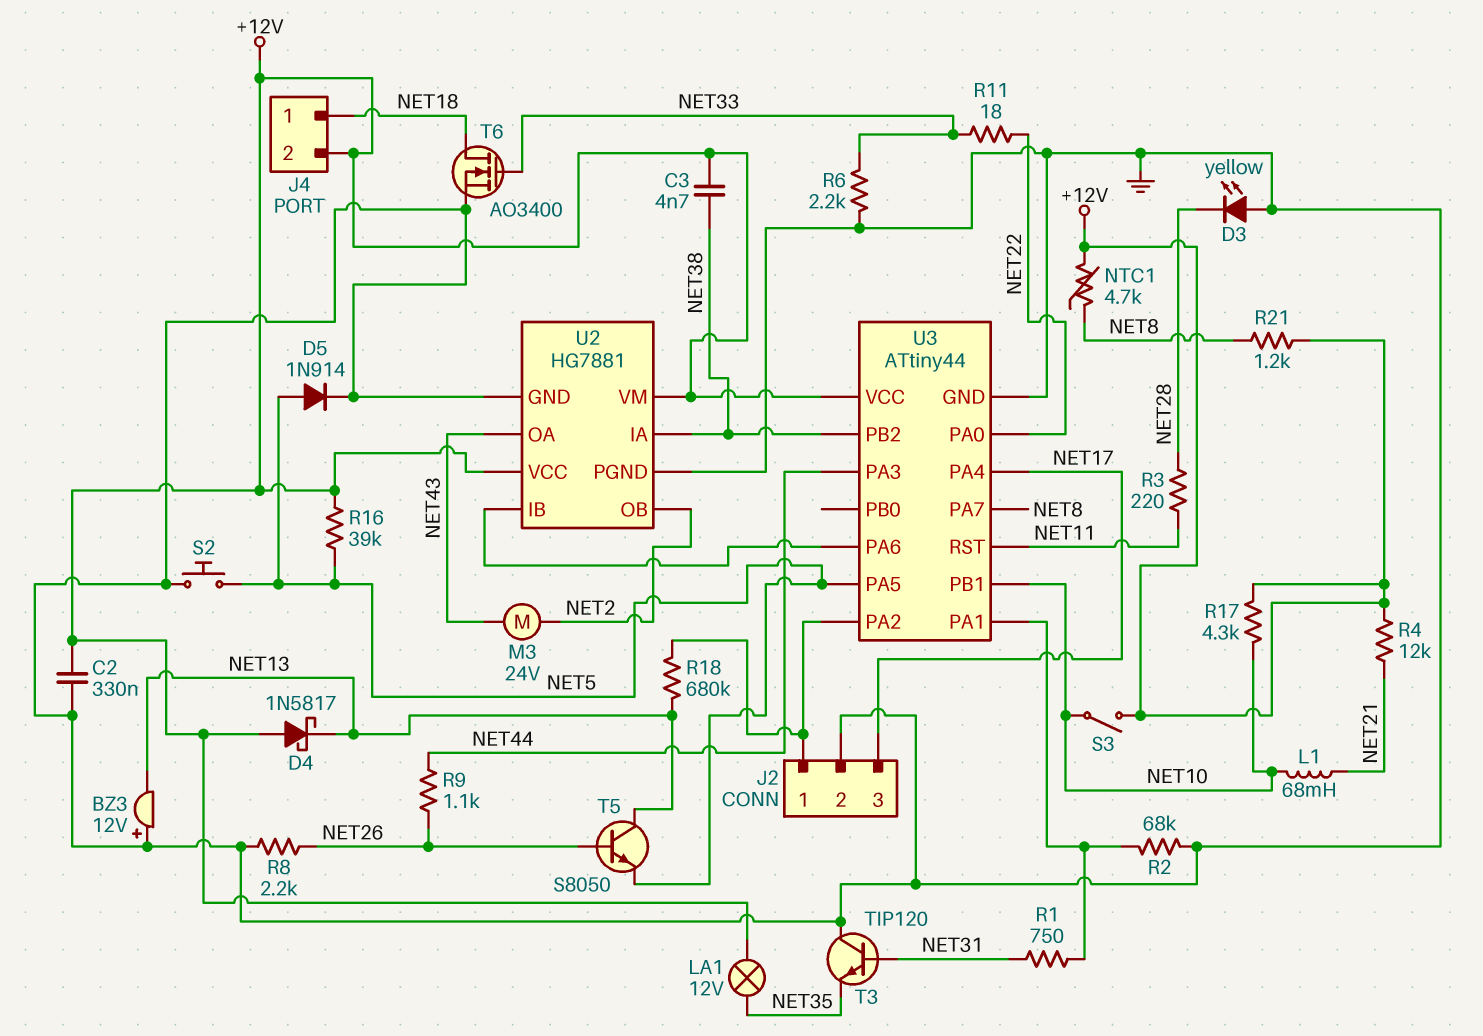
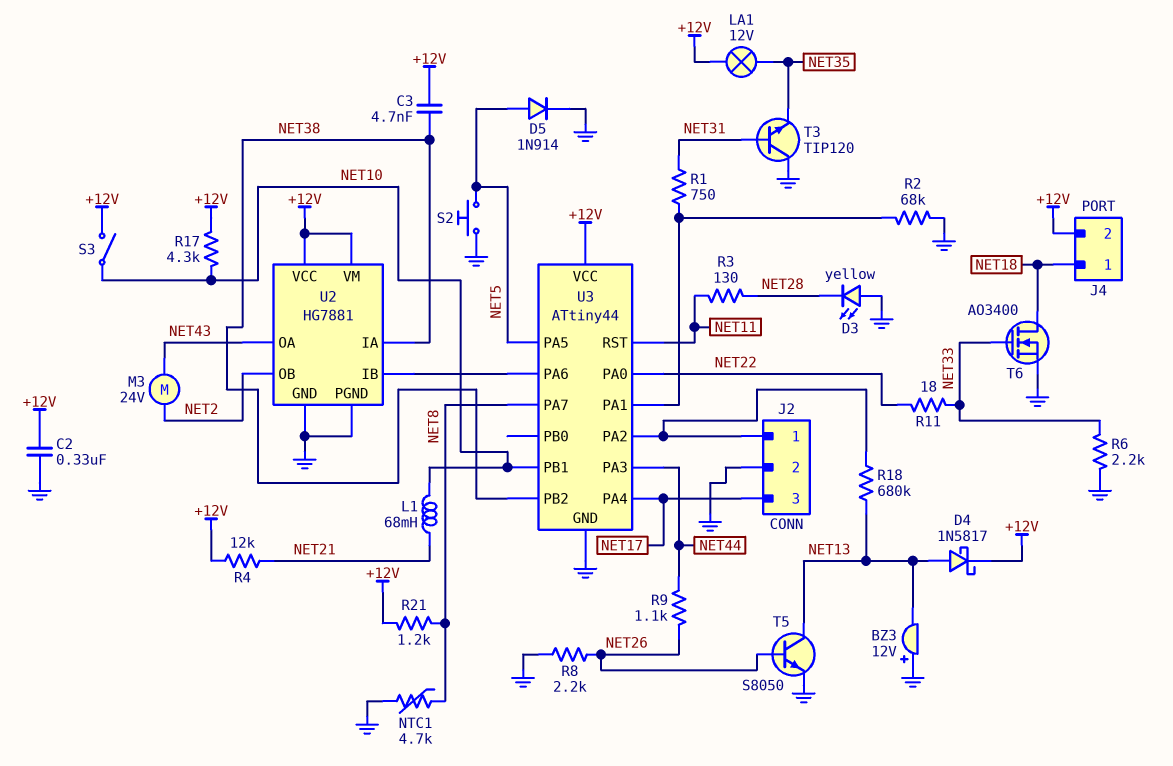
D4: schottky 1N5817 (A +12V, K NET13) -> schottky 1N5817 (A NET13, K +12V)
NTC1: 4.7k (+12V, NET8) -> 4.7k (GND, NET8)
R3: 220 (NET11, NET28) -> 130 (NET11, NET28)
R16: 39k (+12V, NET5) -> none
T5: NPN S8050 (B NET26, C NET13, E NET5) -> NPN S8050 (B NET26, C NET13, E GND)

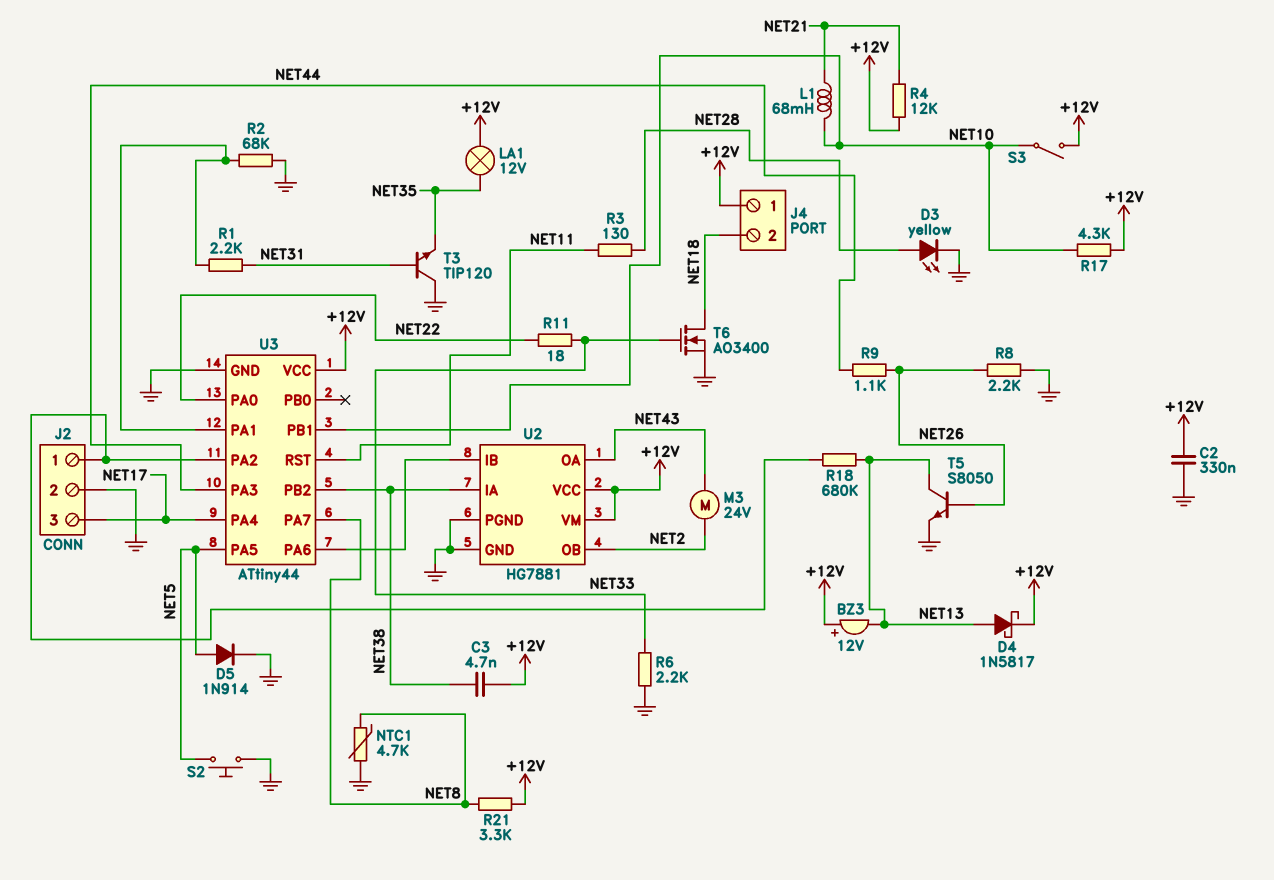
BZ3: buzzer 12V (plus GND, minus NET13) -> buzzer 12V (plus +12V, minus NET13)
D3: LED yellow (A GND, K NET28) -> LED yellow (A NET28, K GND)
J4 pin 1: NET18 -> +12V
J4 pin 2: +12V -> NET18
R1: 750 (NET31, U3/PA1) -> 2.2k (NET31, U3/PA1)
R21: 1.2k (+12V, NET8) -> 3.3k (+12V, NET8)

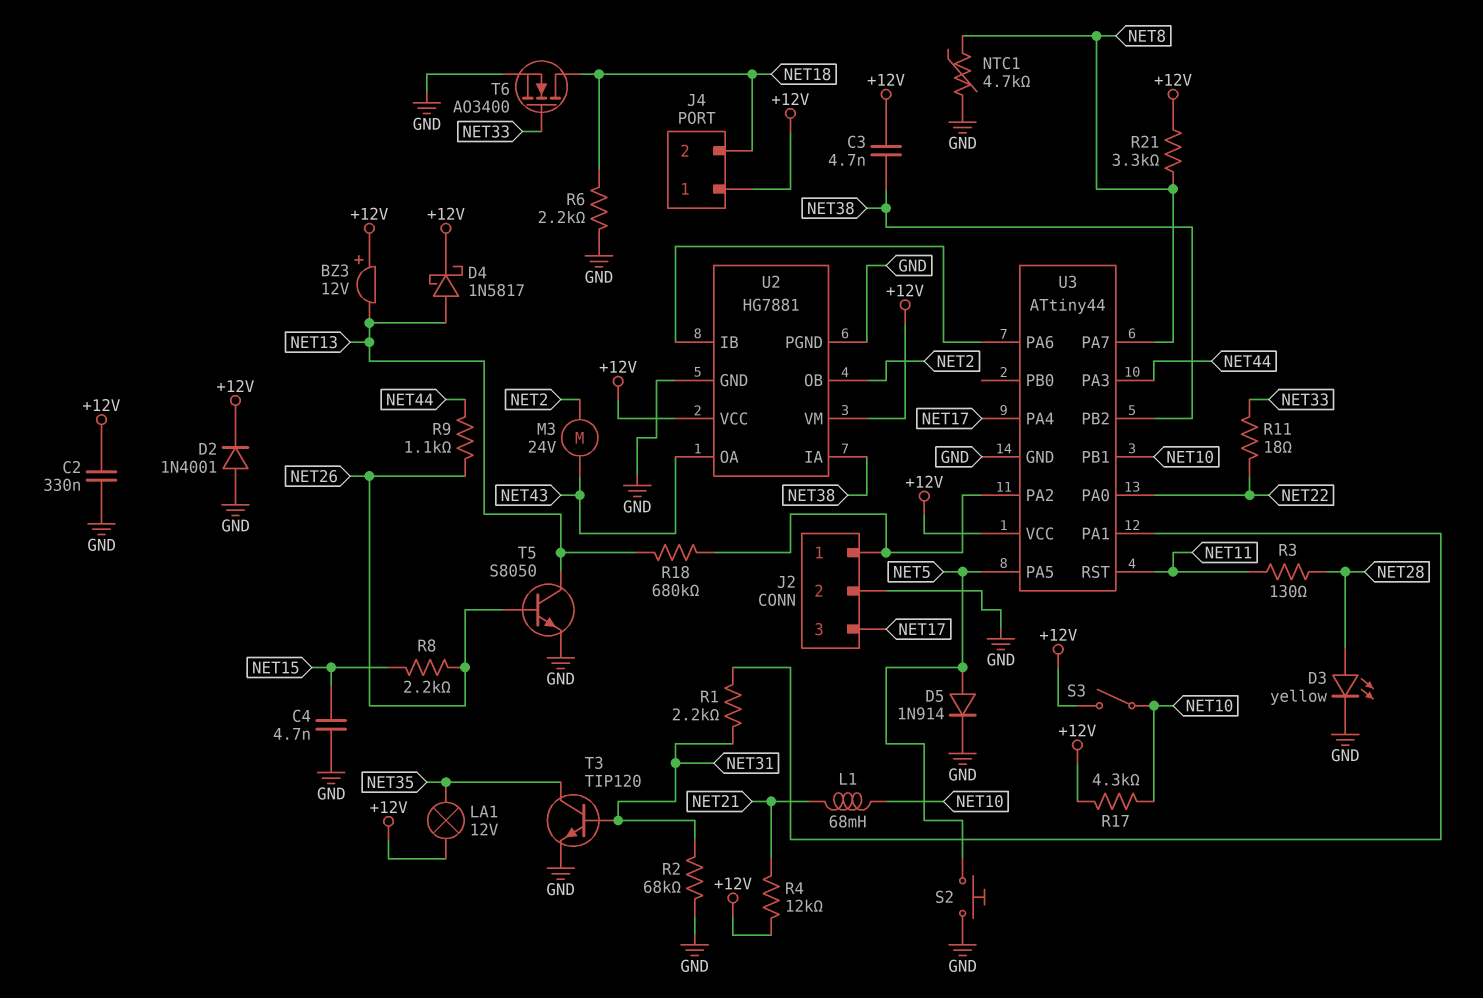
C4: none -> 4.7nF (GND, NET15)
D2: none -> diode 1N4001 (A GND, K +12V)
R2: 68k (GND, U3/PA1) -> 68k (GND, NET31)
R6: 2.2k (GND, NET33) -> 2.2k (GND, NET18)
R8: 2.2k (GND, NET26) -> 2.2k (NET15, NET26)
T3: NPN TIP120 (B NET31, C GND, E NET35) -> NPN TIP120 (B NET31, C NET35, E GND)

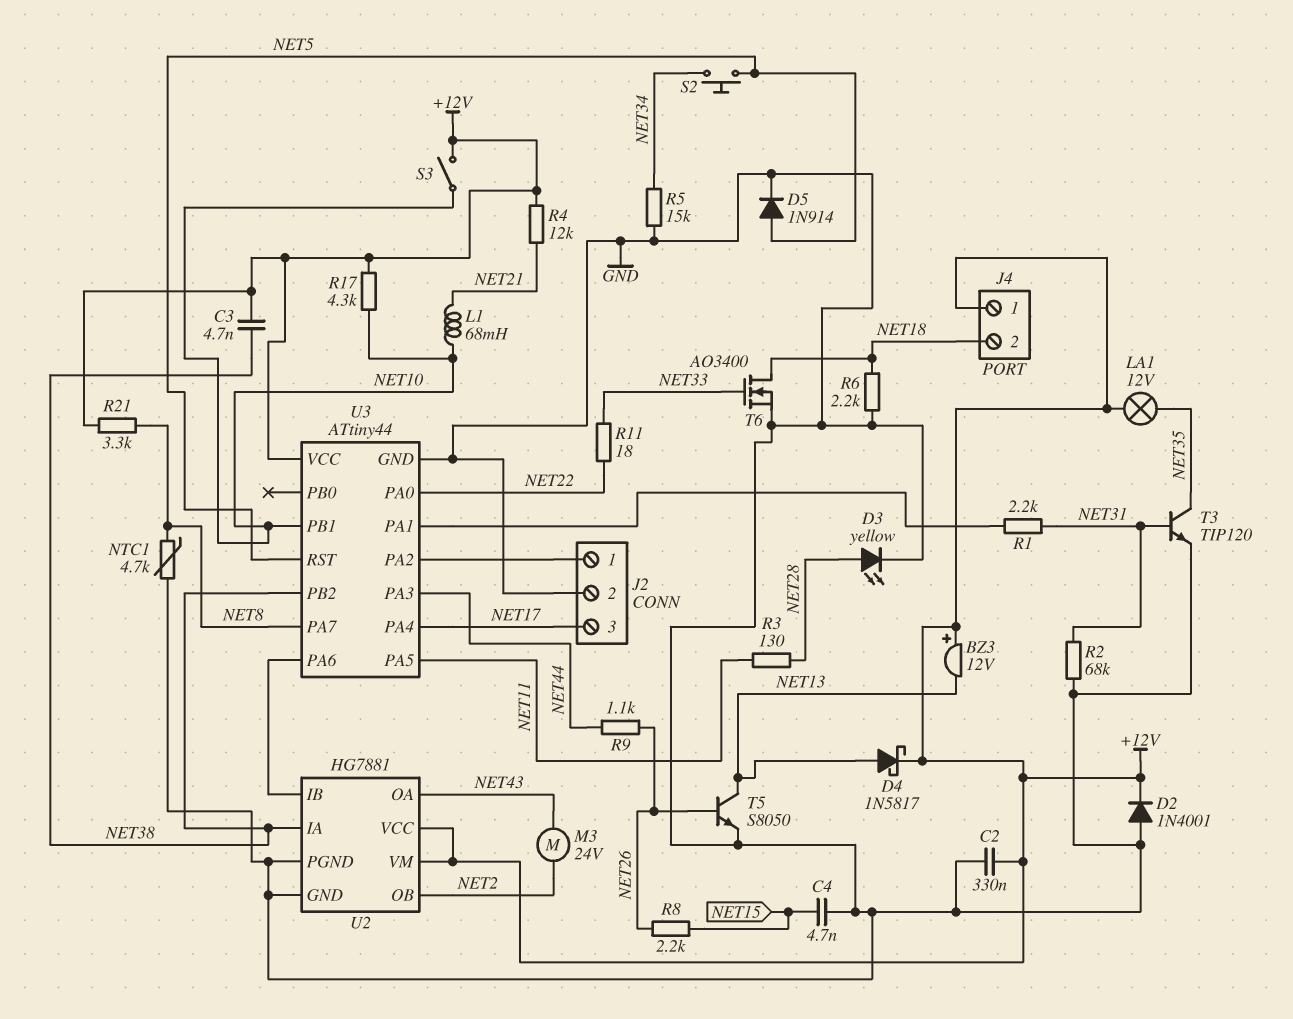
R5: none -> 15k (GND, NET34)
R18: 680k (J2/1, NET13) -> none
S2: button (GND, NET5) -> button (NET5, NET34)
U3 pin PA5: NET5 -> NET11
U3 pin RST: NET11 -> NET5

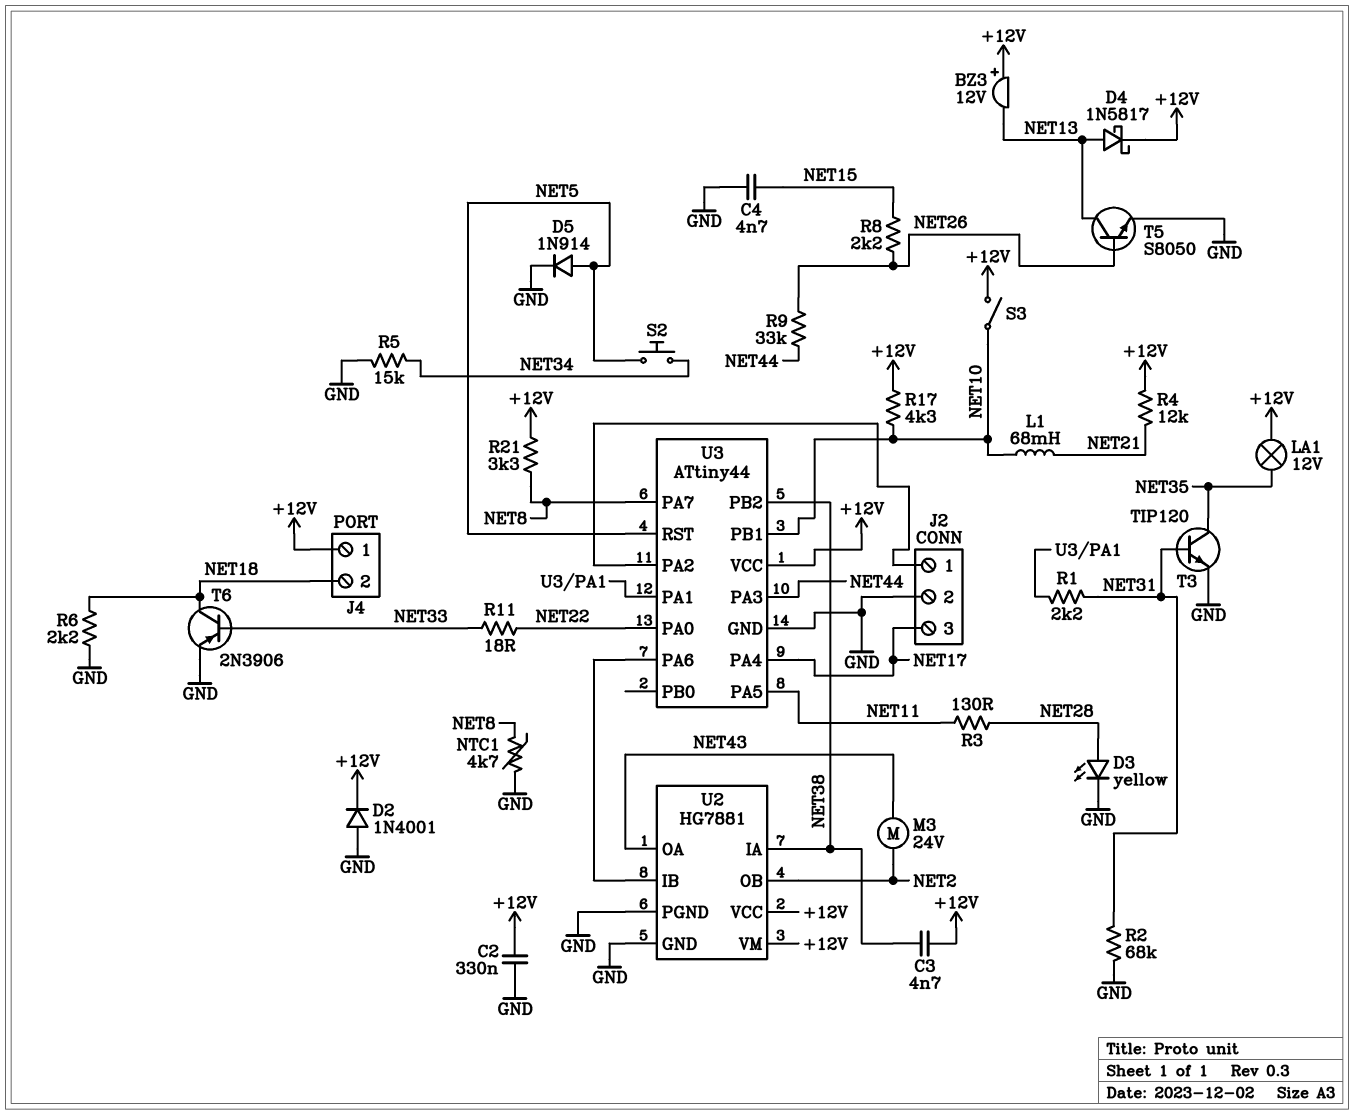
R9: 1.1k (NET26, NET44) -> 33k (NET26, NET44)
T6: NMOS AO3400 (G NET33, D NET18, S GND) -> PNP 2N3906 (B NET33, C NET18, E GND)

